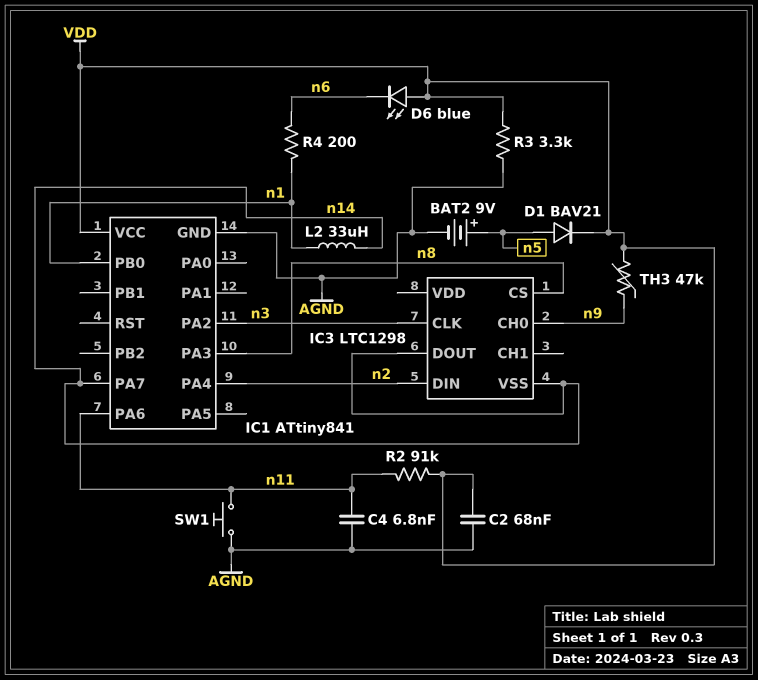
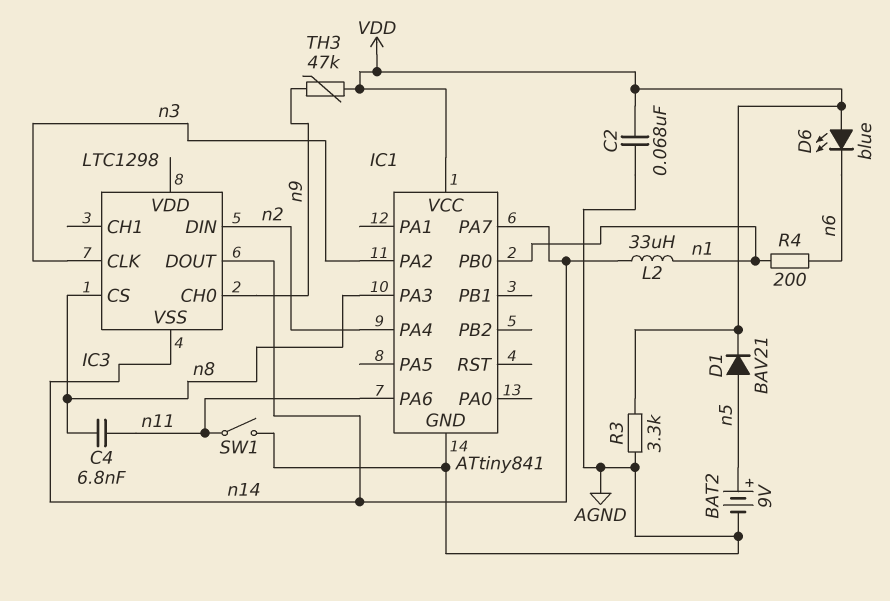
C4: 6.8nF (AGND, n11) -> 6.8nF (n8, n11)
R2: 91k (VDD, n11) -> none
SW1: button (AGND, n11) -> switch (AGND, n11)

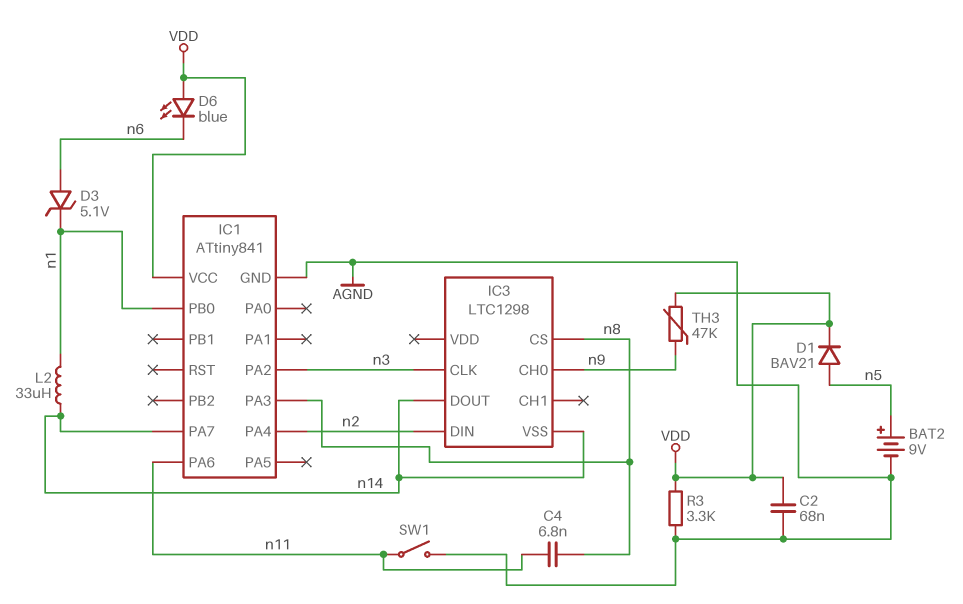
D3: none -> zener 5.1V (A n6, K n1)
R4: 200 (n1, n6) -> none

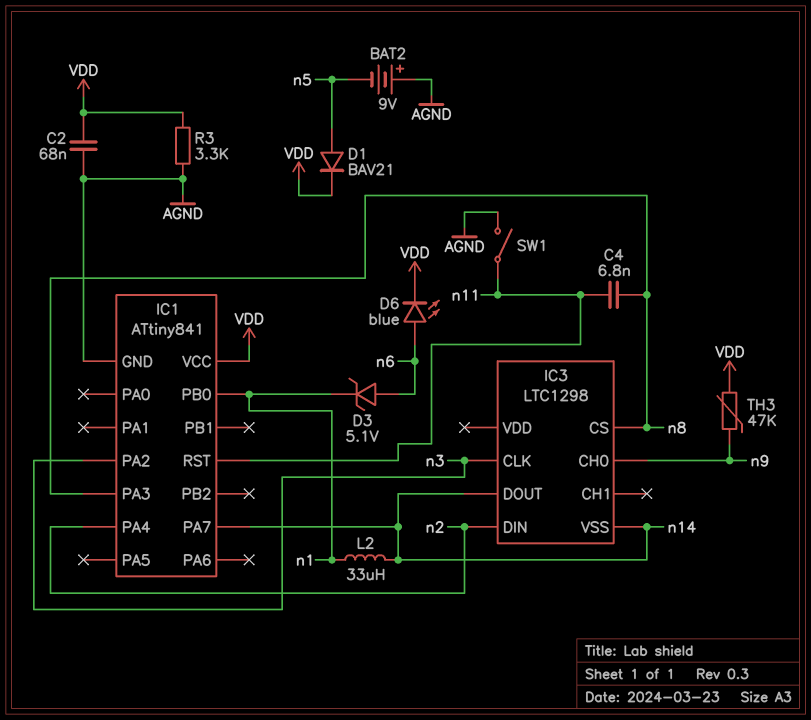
BAT2: 9V (plus n5, minus AGND) -> 9V (plus AGND, minus n5)
D6: LED blue (A VDD, K n6) -> LED blue (A n6, K VDD)
IC1 pin PA6: n11 -> none
IC1 pin RST: none -> n11

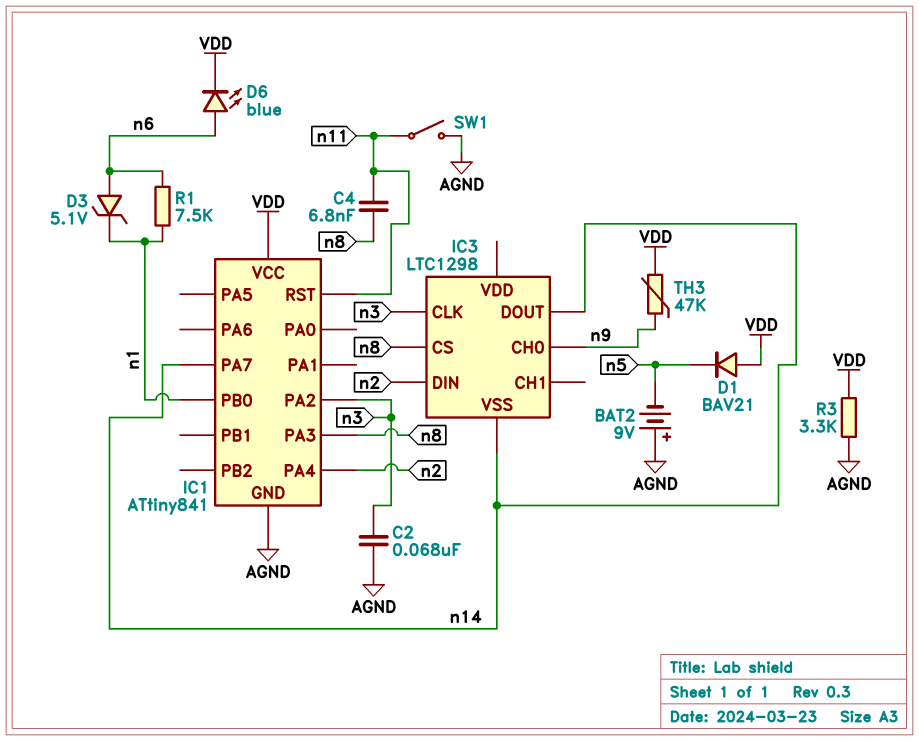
C2: 68nF (AGND, VDD) -> 68nF (AGND, n3)
D1: diode BAV21 (A n5, K VDD) -> diode BAV21 (A VDD, K n5)
L2: 33uH (n1, n14) -> none
R1: none -> 7.5k (n1, n6)

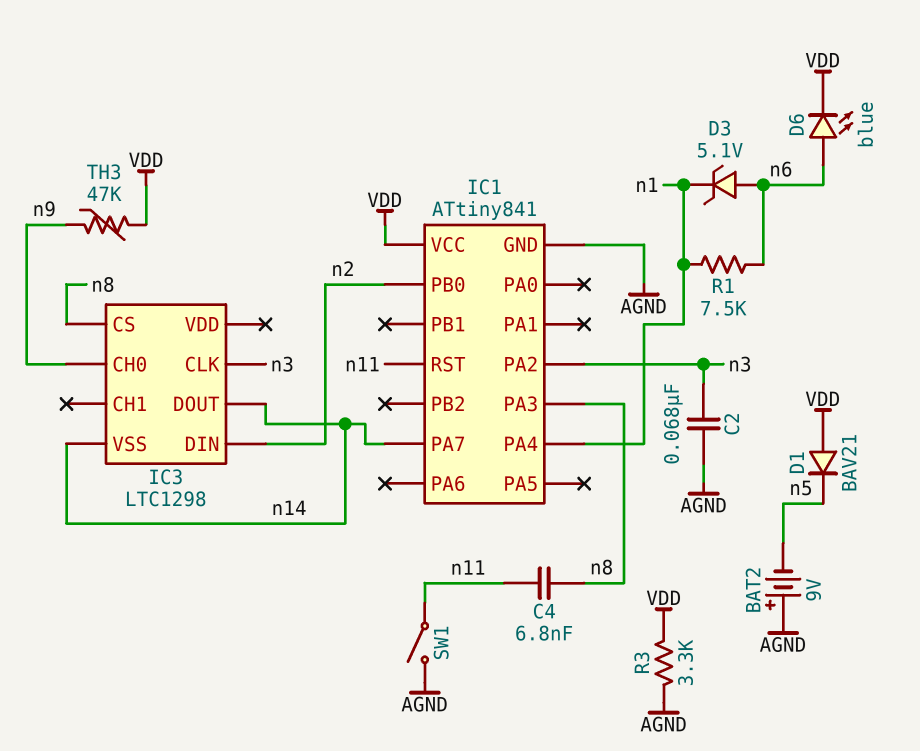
IC1 pin PA4: n2 -> n1
IC1 pin PB0: n1 -> n2

